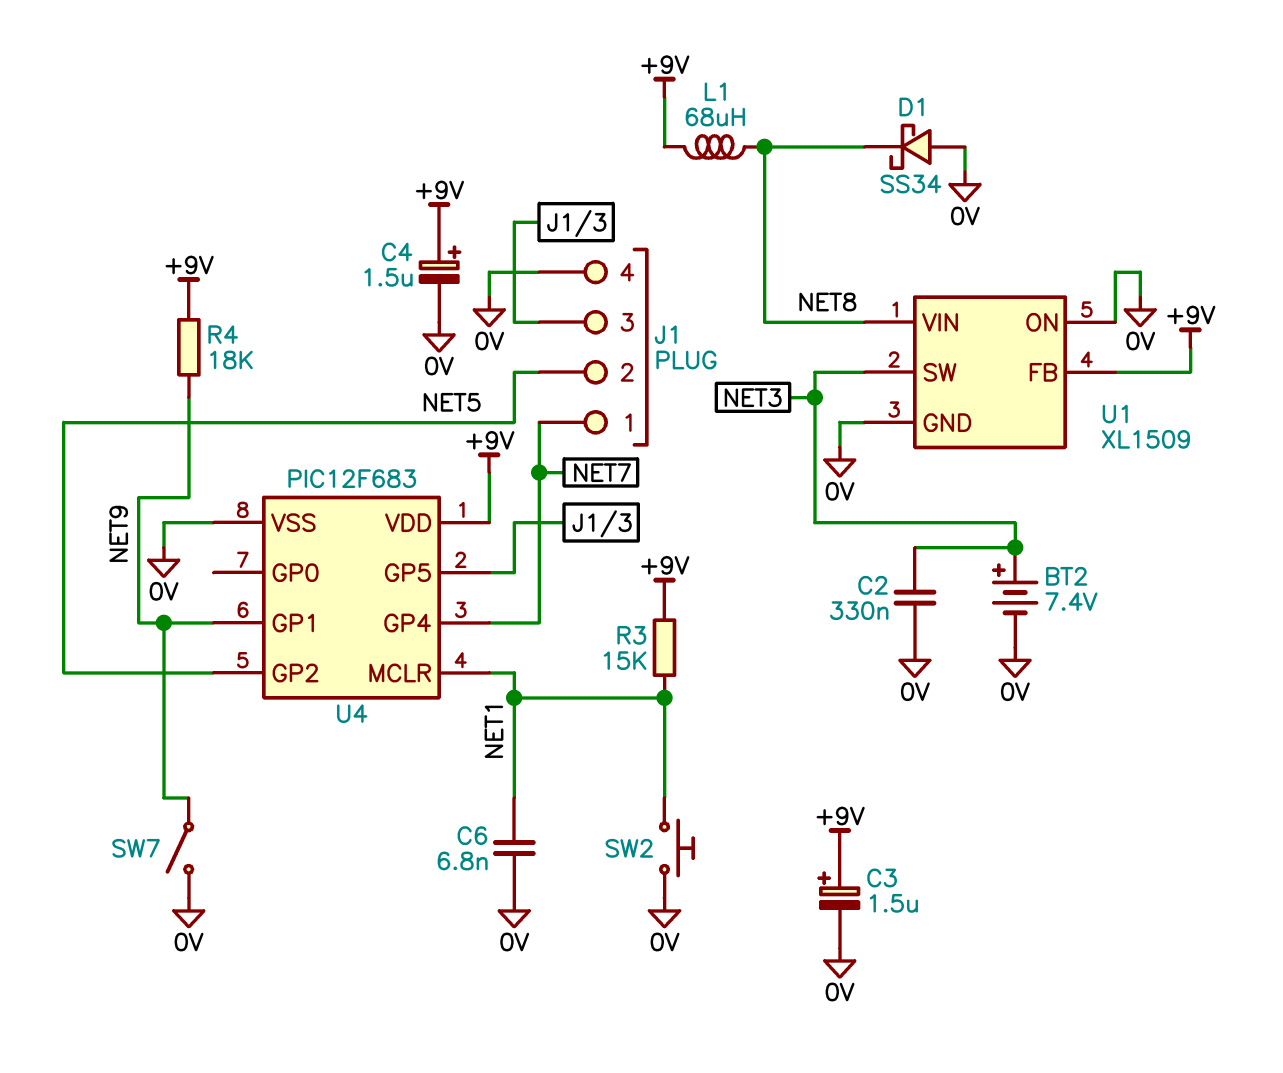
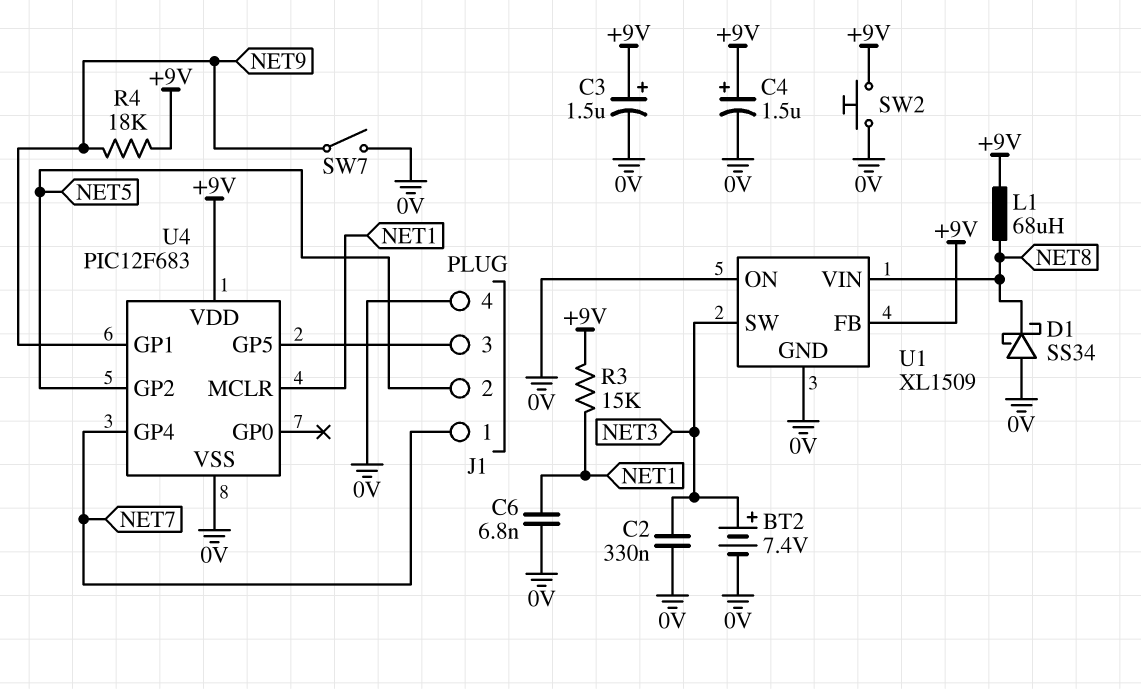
SW2: button (0V, NET1) -> button (+9V, 0V)

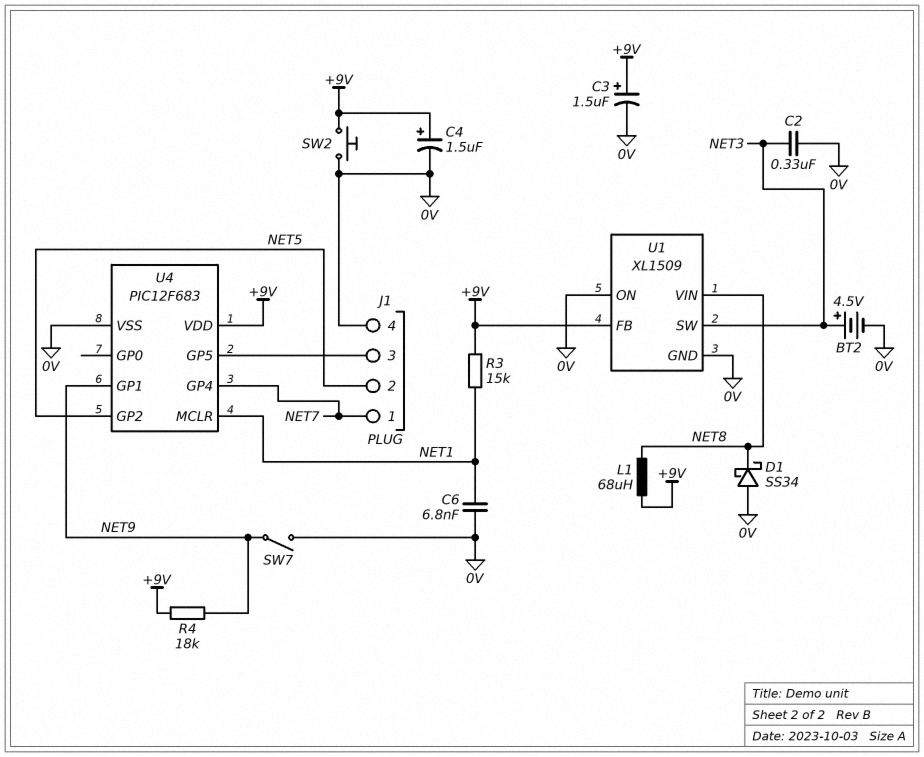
BT2: 7.4V (plus NET3, minus 0V) -> 4.5V (plus NET3, minus 0V)

